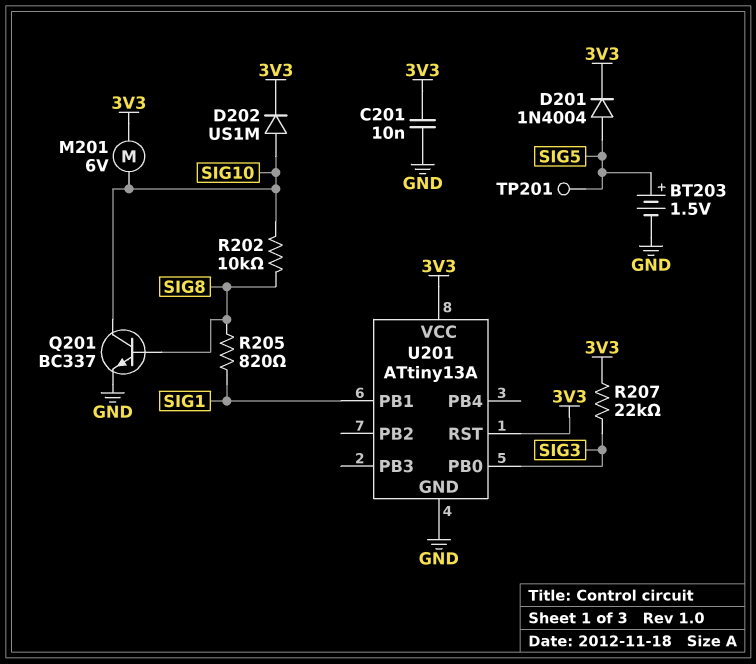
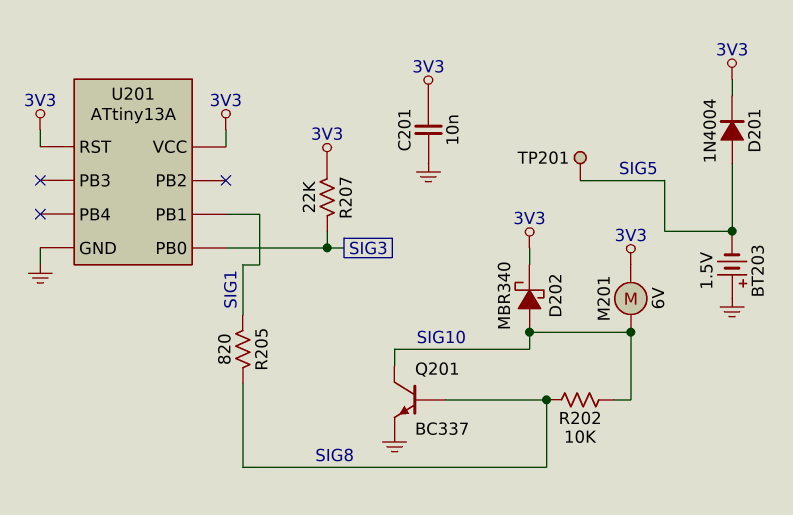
BT203: 1.5V (plus SIG5, minus GND) -> 1.5V (plus GND, minus SIG5)
D202: diode US1M (A SIG10, K 3V3) -> schottky MBR340 (A SIG10, K 3V3)

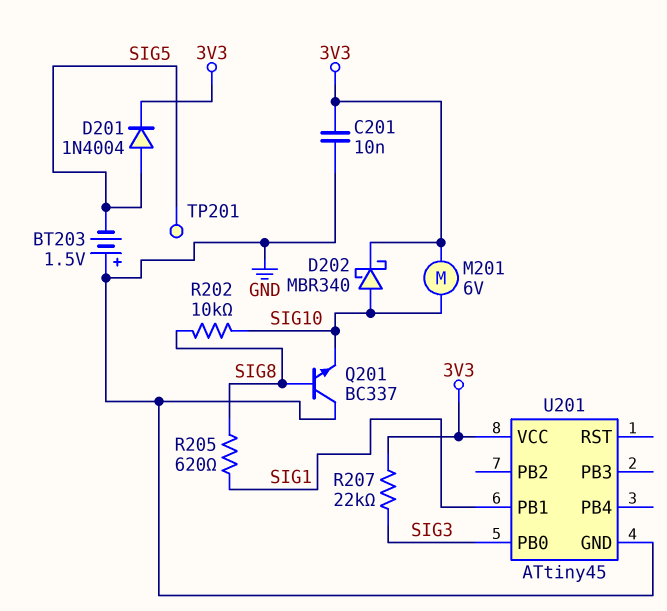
Q201: NPN BC337 (B SIG8, C SIG10, E GND) -> NPN BC337 (B SIG8, C GND, E SIG10)
R205: 820 (SIG1, SIG8) -> 620 (SIG1, SIG8)
U201: ATtiny13A -> ATtiny45
U201 pin RST: 3V3 -> none

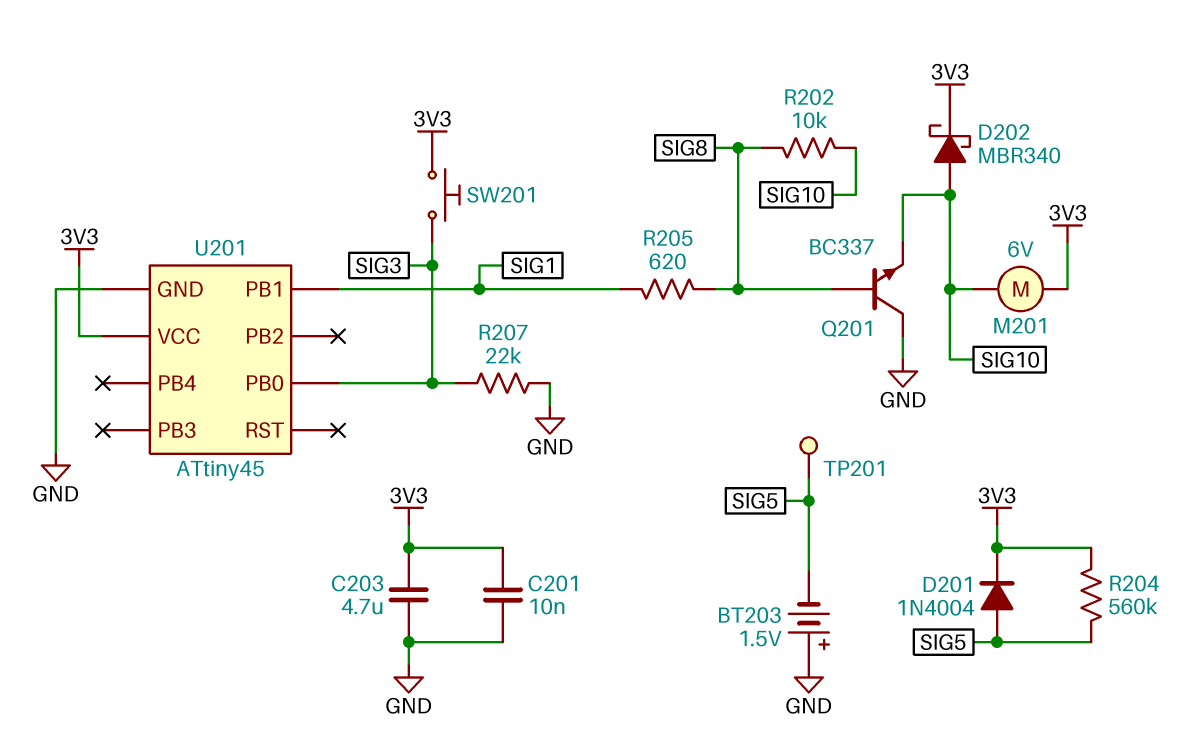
C203: none -> 4.7uF (3V3, GND)
R204: none -> 560k (3V3, SIG5)
R207: 22k (3V3, SIG3) -> 22k (GND, SIG3)
SW201: none -> button (3V3, SIG3)

